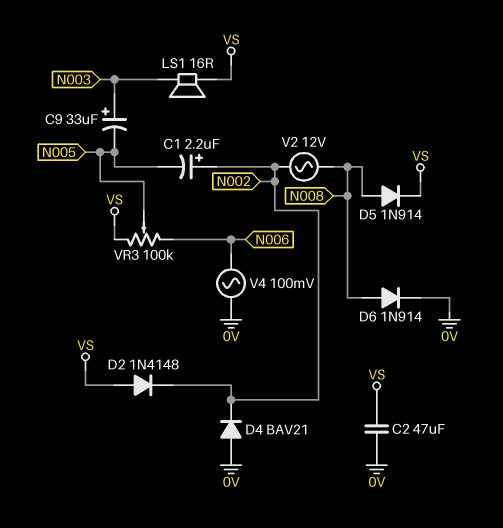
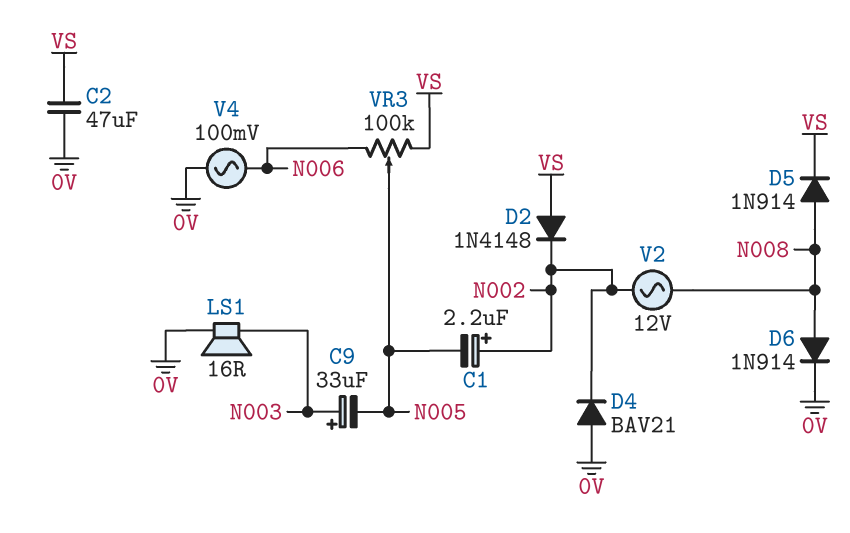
LS1: speaker 16R (N003, VS) -> speaker 16R (0V, N003)

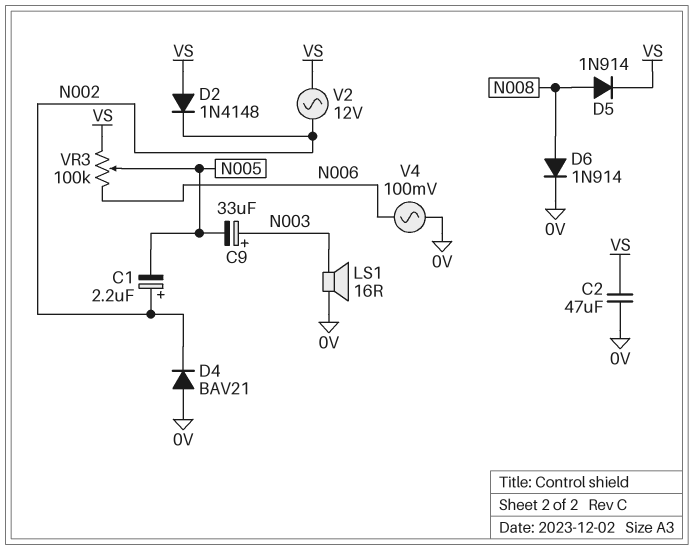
V2: AC 12V (N002, N008) -> AC 12V (N002, VS)

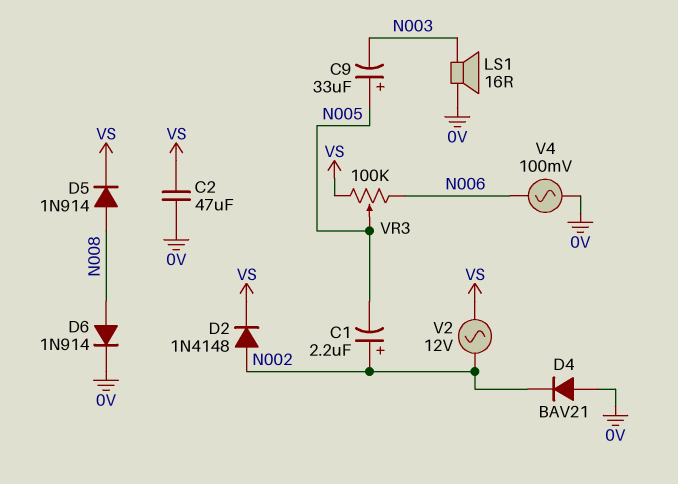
C9: 33uF (plus N003, minus N005) -> 33uF (plus N005, minus N003)
D2: diode 1N4148 (A VS, K N002) -> diode 1N4148 (A N002, K VS)

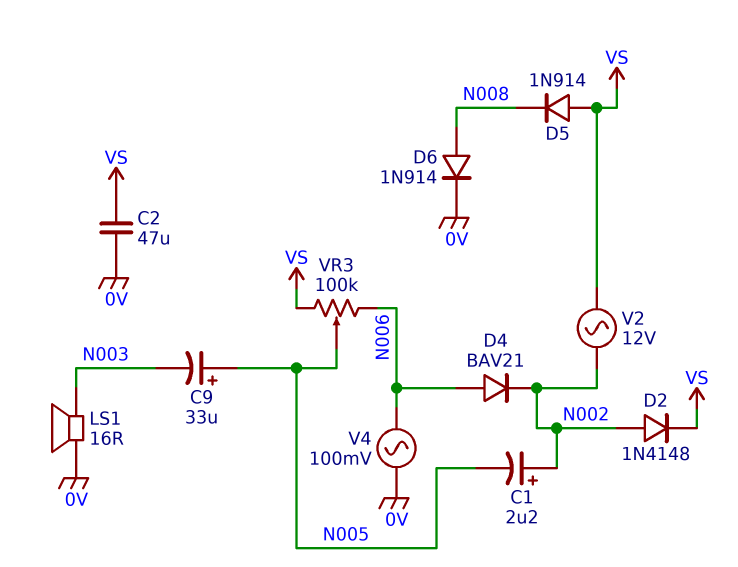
D4: diode BAV21 (A 0V, K N002) -> diode BAV21 (A N006, K N002)
D5: diode 1N914 (A N008, K VS) -> diode 1N914 (A VS, K N008)

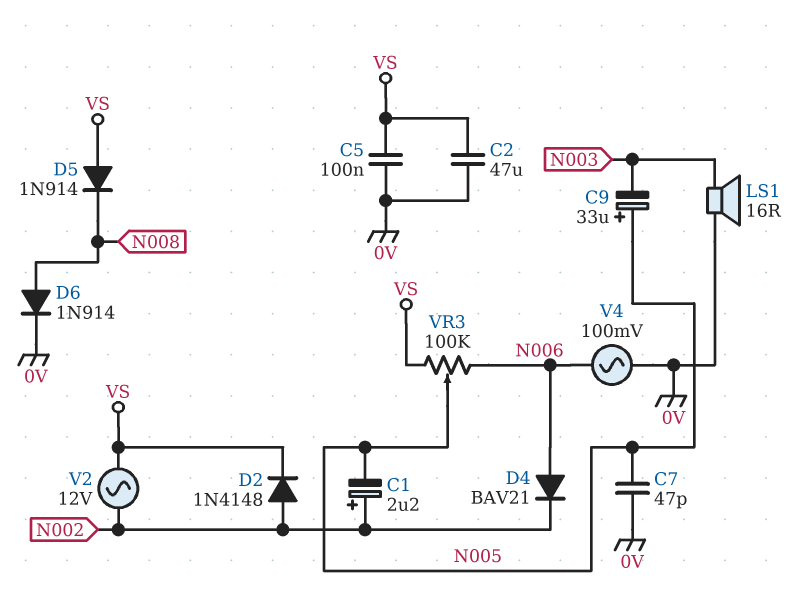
C5: none -> 100nF (0V, VS)
C7: none -> 47pF (0V, N005)

